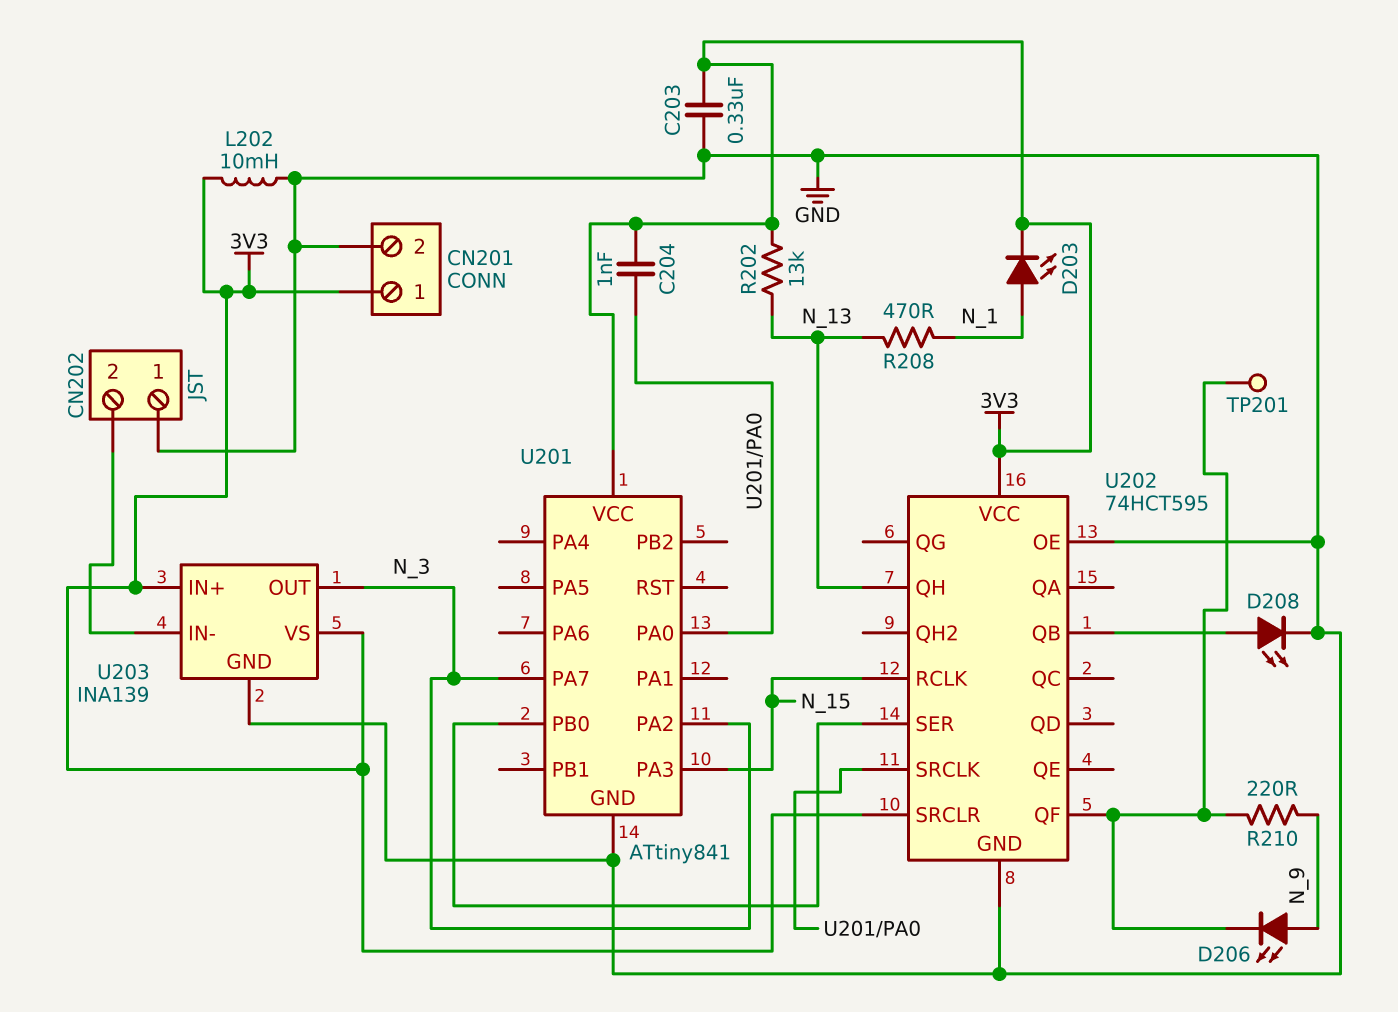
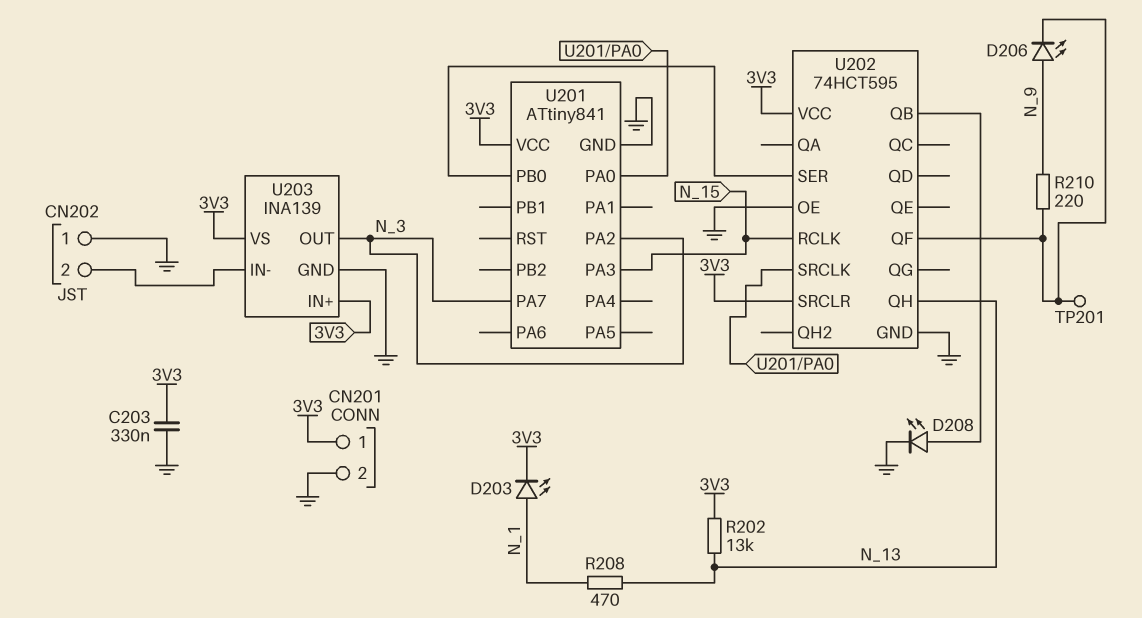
C204: 1nF (3V3, U201/PA0) -> none
L202: 10mH (3V3, GND) -> none

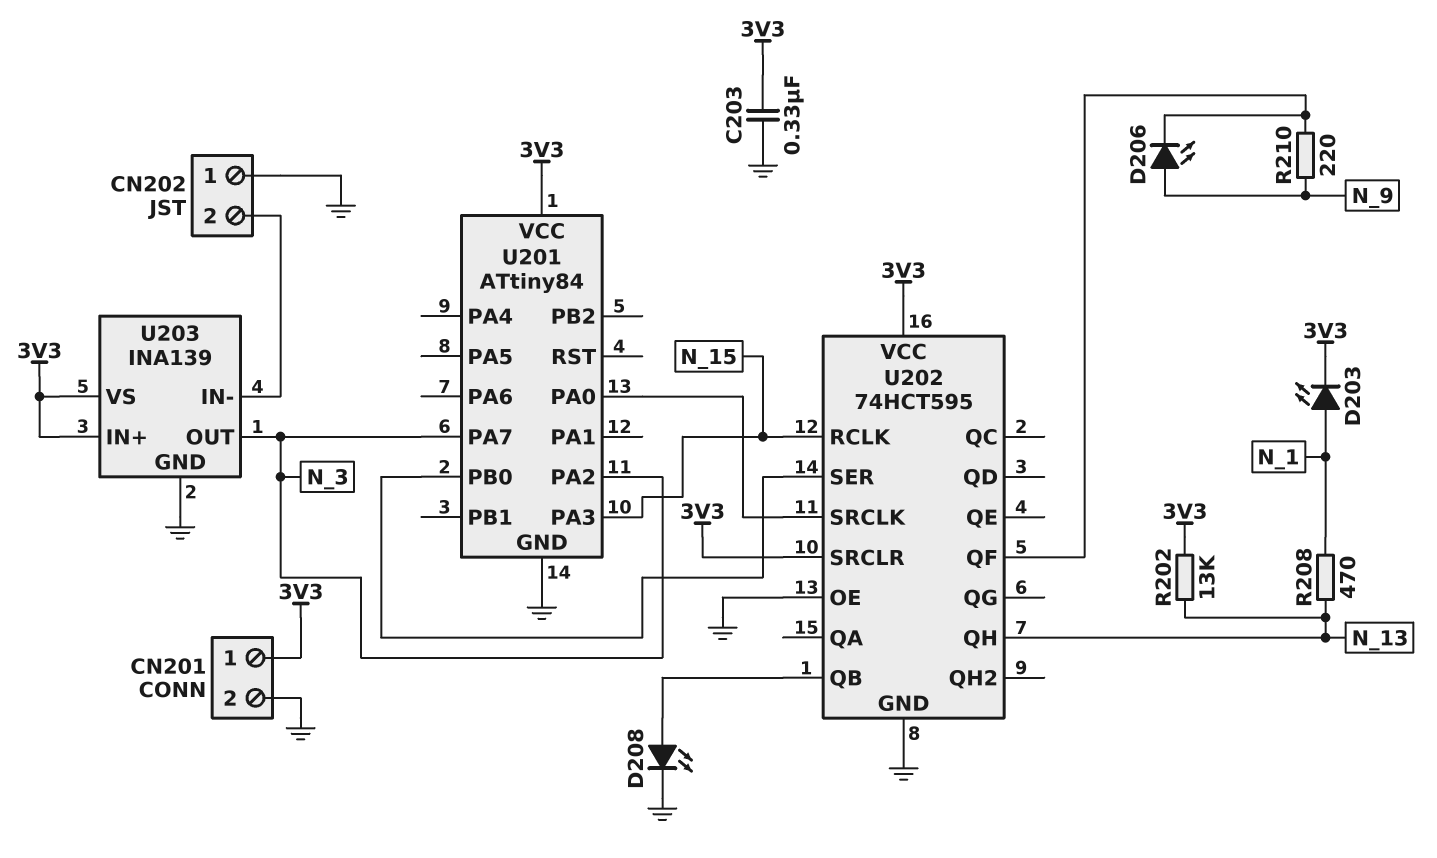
TP201: test point (U202/QF) -> none
U201: ATtiny841 -> ATtiny84

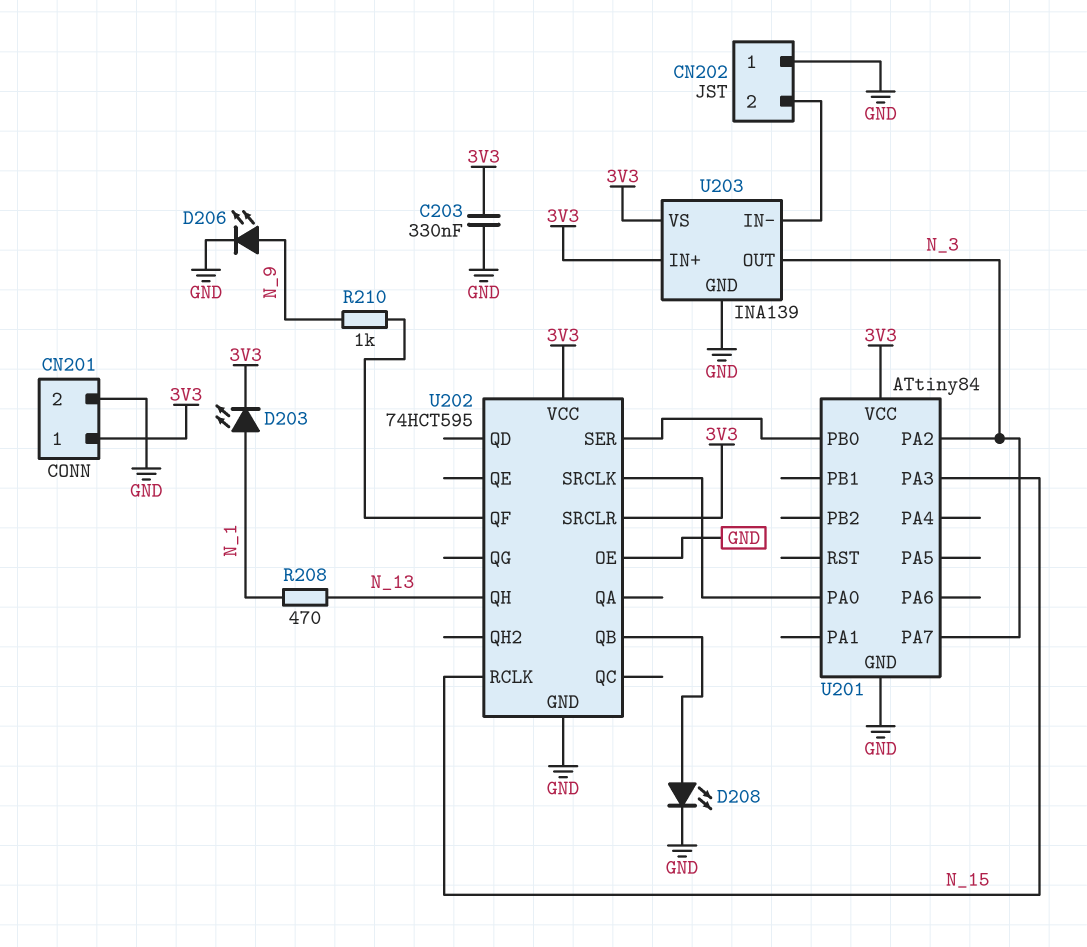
D206: LED (A N_9, K U202/QF) -> LED (A N_9, K GND)
R202: 13k (3V3, N_13) -> none
R210: 220 (N_9, U202/QF) -> 1k (N_9, U202/QF)

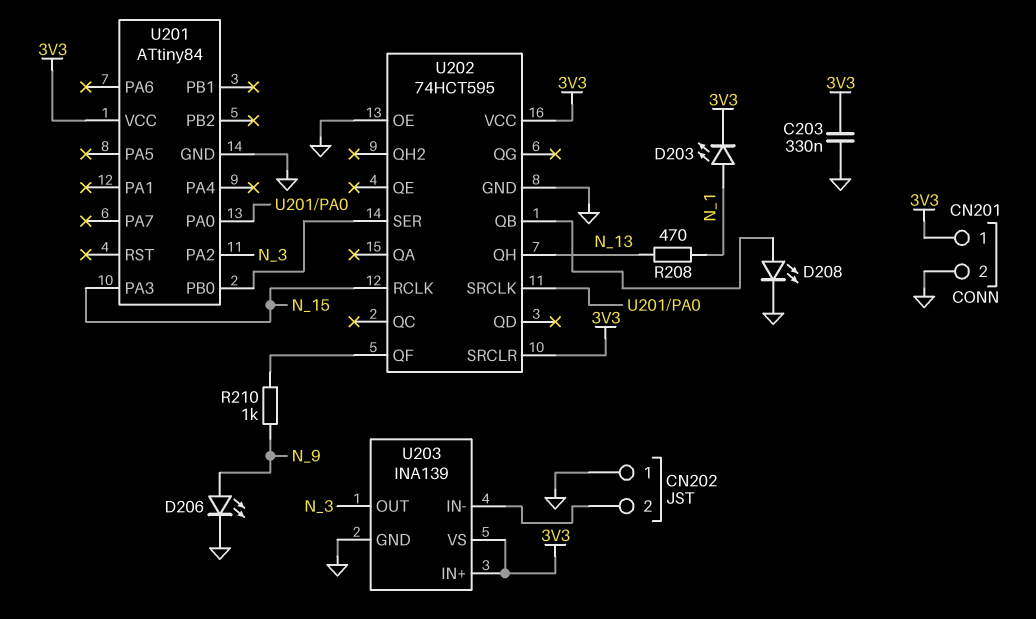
U201 pin PA7: N_3 -> none

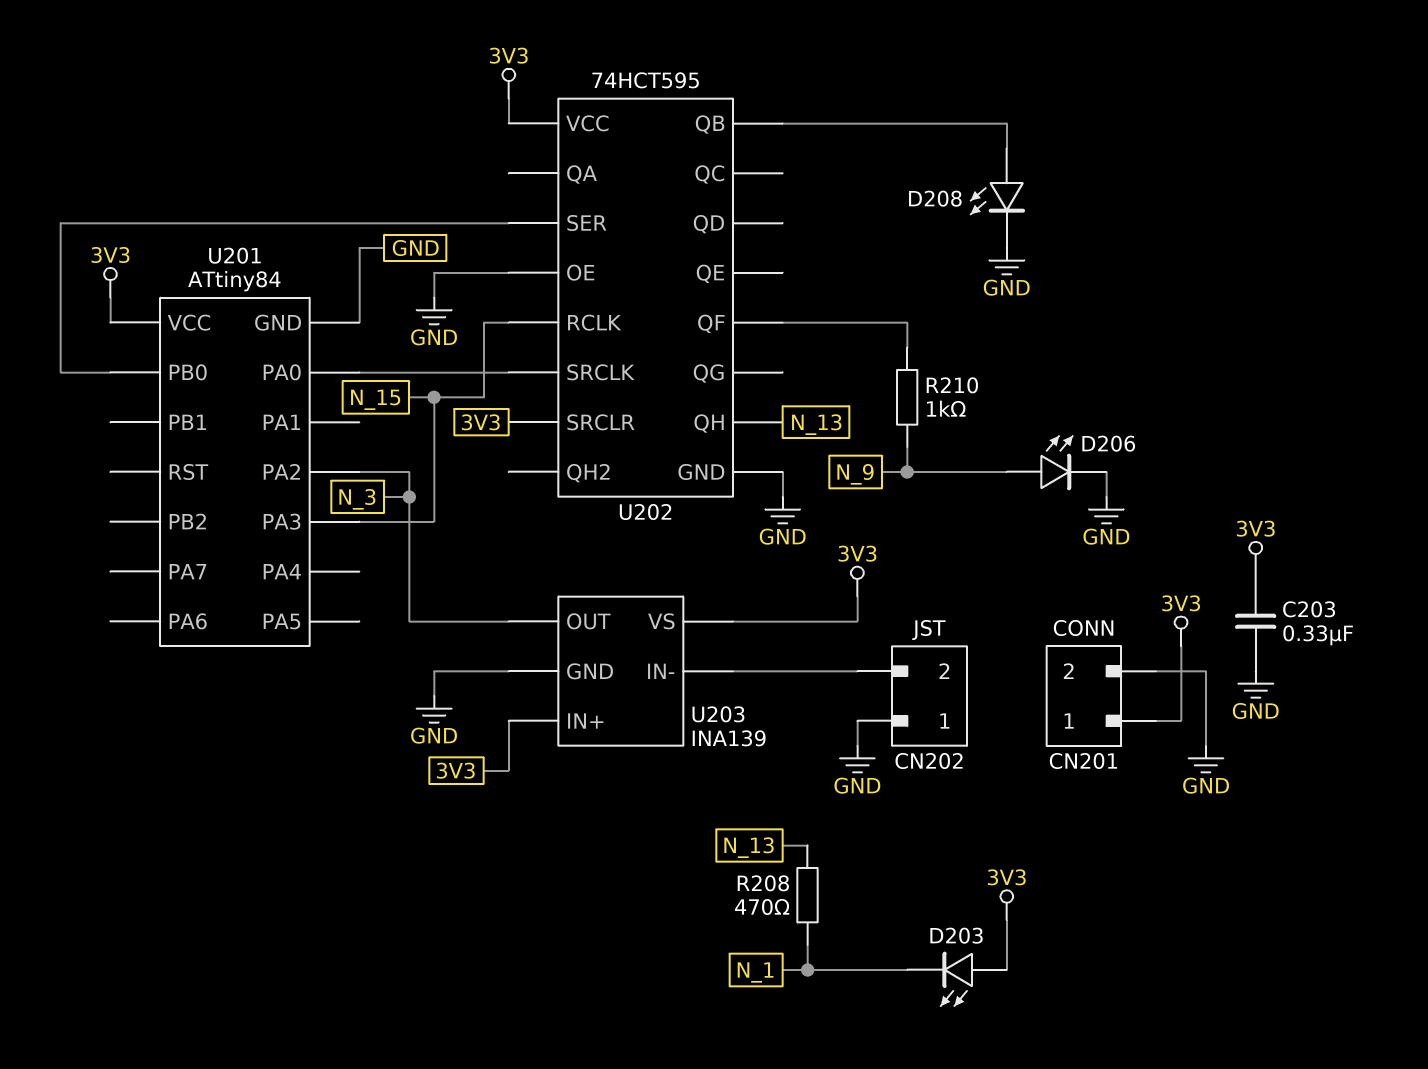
D203: LED (A N_1, K 3V3) -> LED (A 3V3, K N_1)

